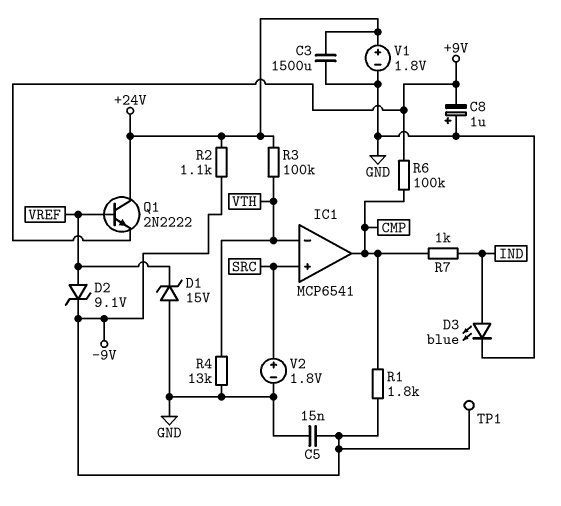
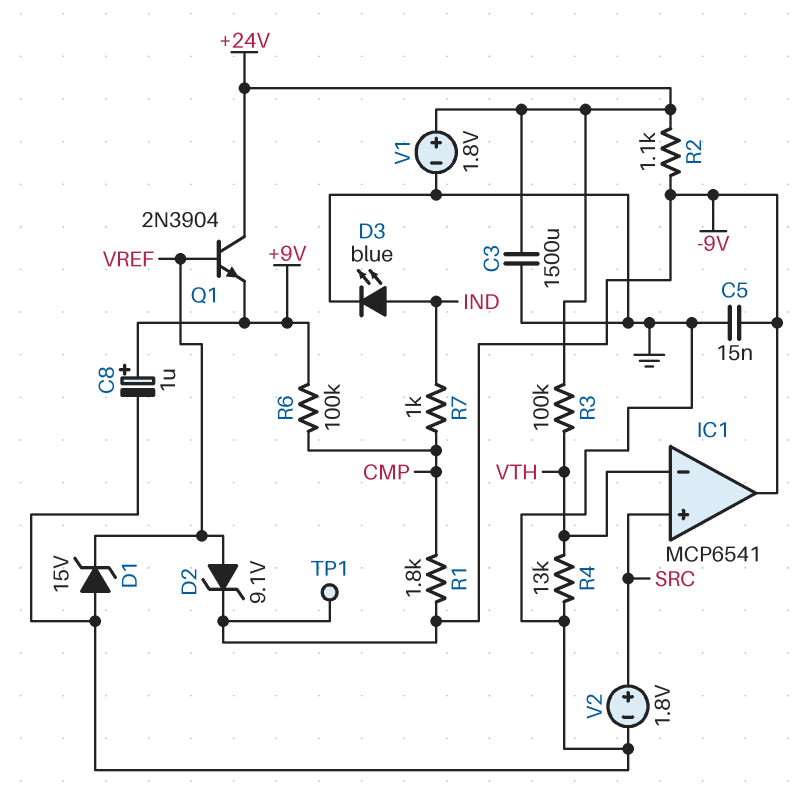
C8: 1uF (plus GND, minus +9V) -> 1uF (plus +9V, minus GND)
IC1 pin out: CMP -> -9V
Q1: NPN 2N2222 (B VREF, C +24V, E +9V) -> NPN 2N3904 (B VREF, C +24V, E +9V)

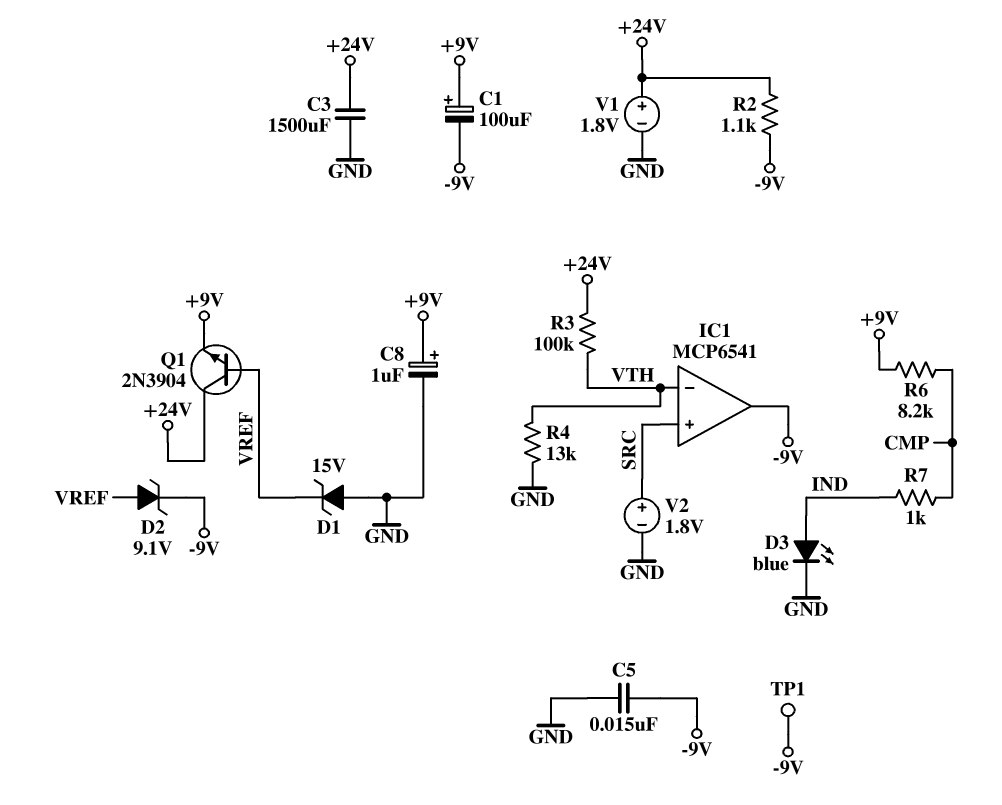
C1: none -> 100uF (plus +9V, minus -9V)
R1: 1.8k (-9V, CMP) -> none
R6: 100k (+9V, CMP) -> 8.2k (+9V, CMP)

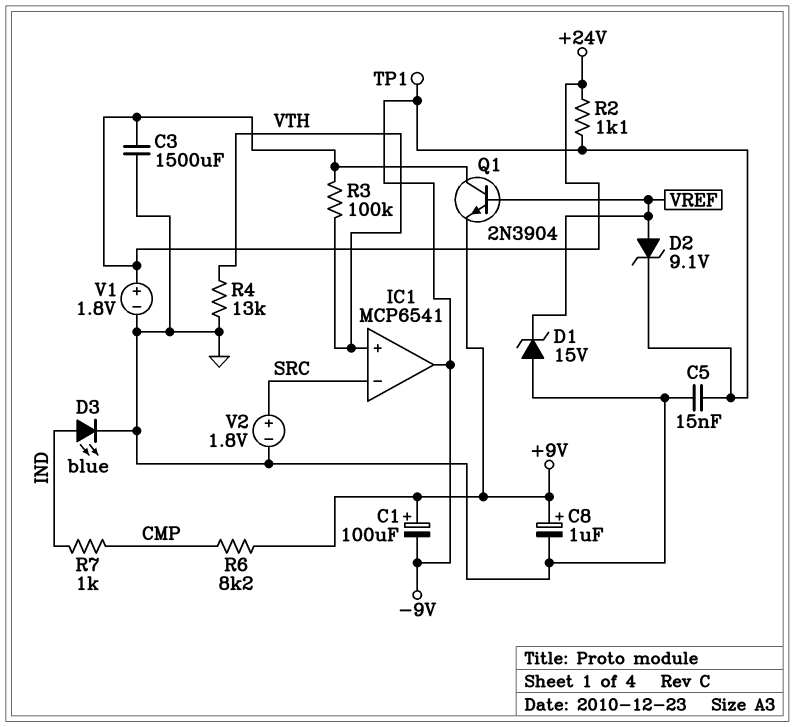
IC1 pin in+: SRC -> VTH
IC1 pin in-: VTH -> SRC

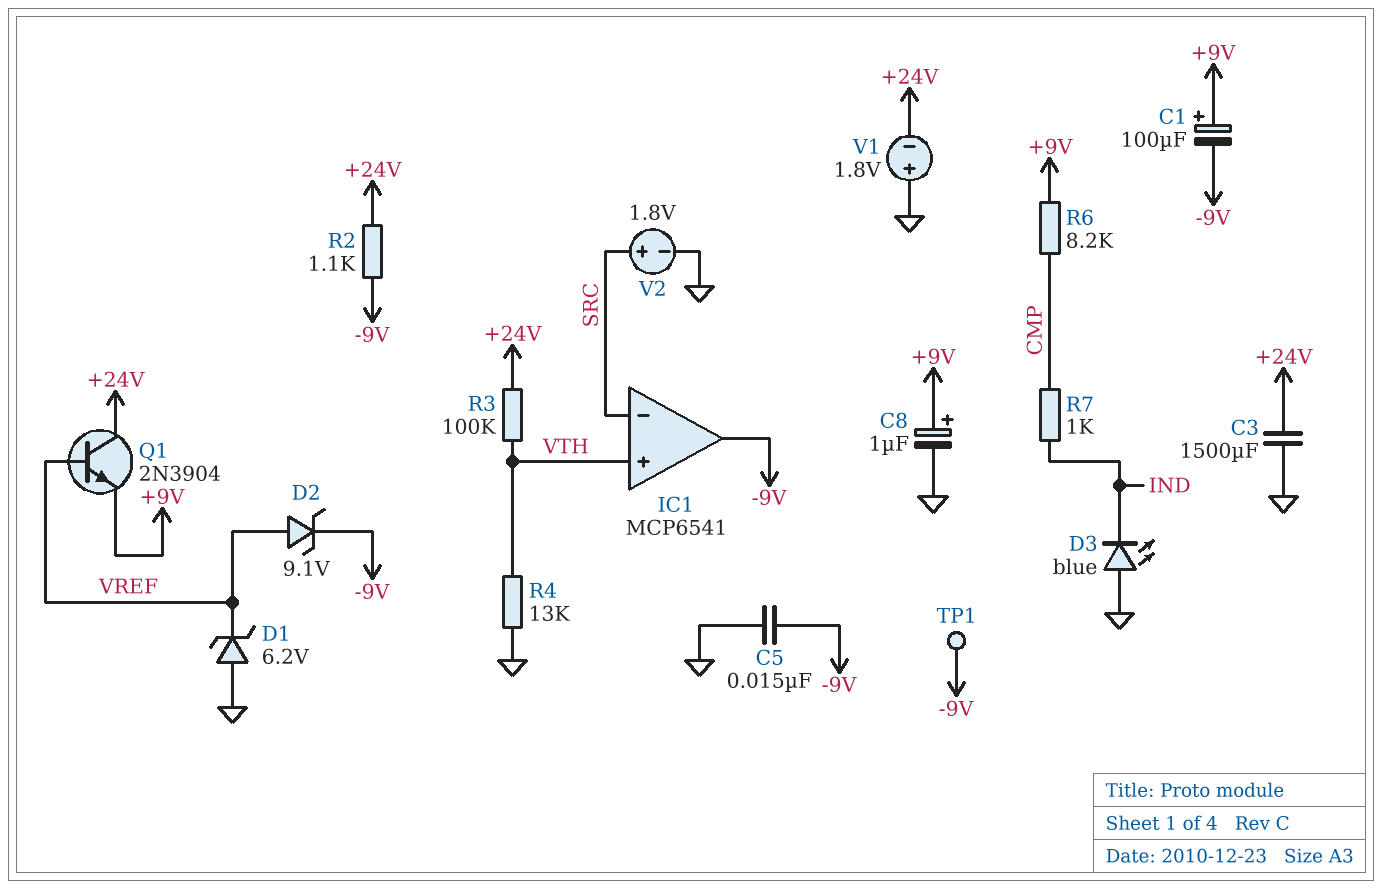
D1: zener 15V (A GND, K VREF) -> zener 6.2V (A GND, K VREF)
D3: LED blue (A IND, K GND) -> LED blue (A GND, K IND)
V1: 1.8V (plus +24V, minus GND) -> 1.8V (plus GND, minus +24V)

